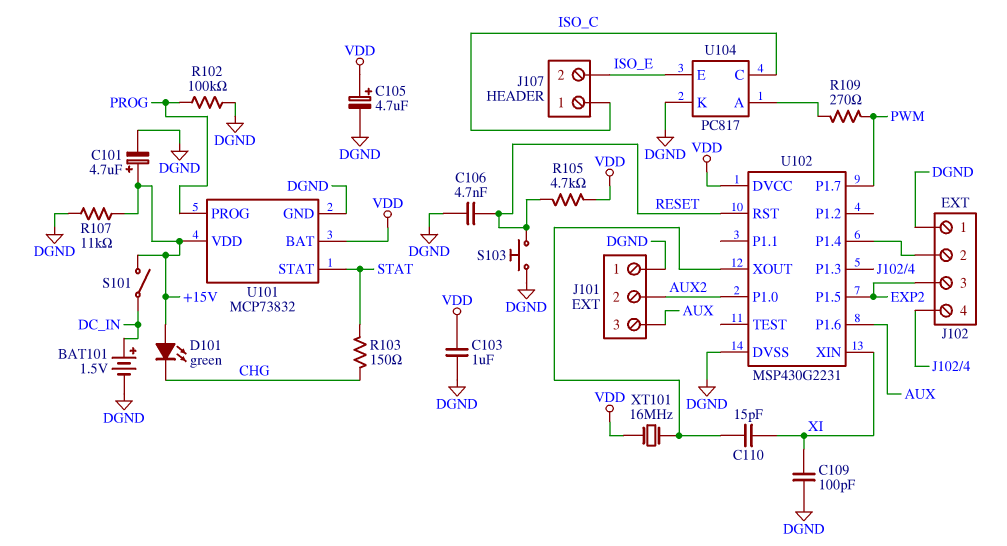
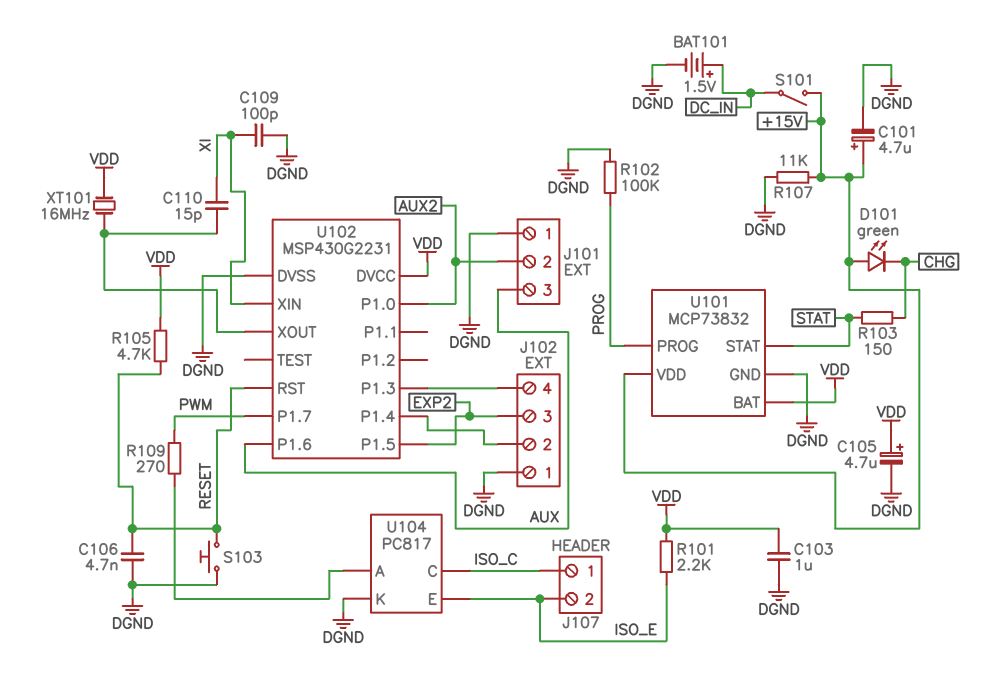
R101: none -> 2.2k (ISO_E, VDD)

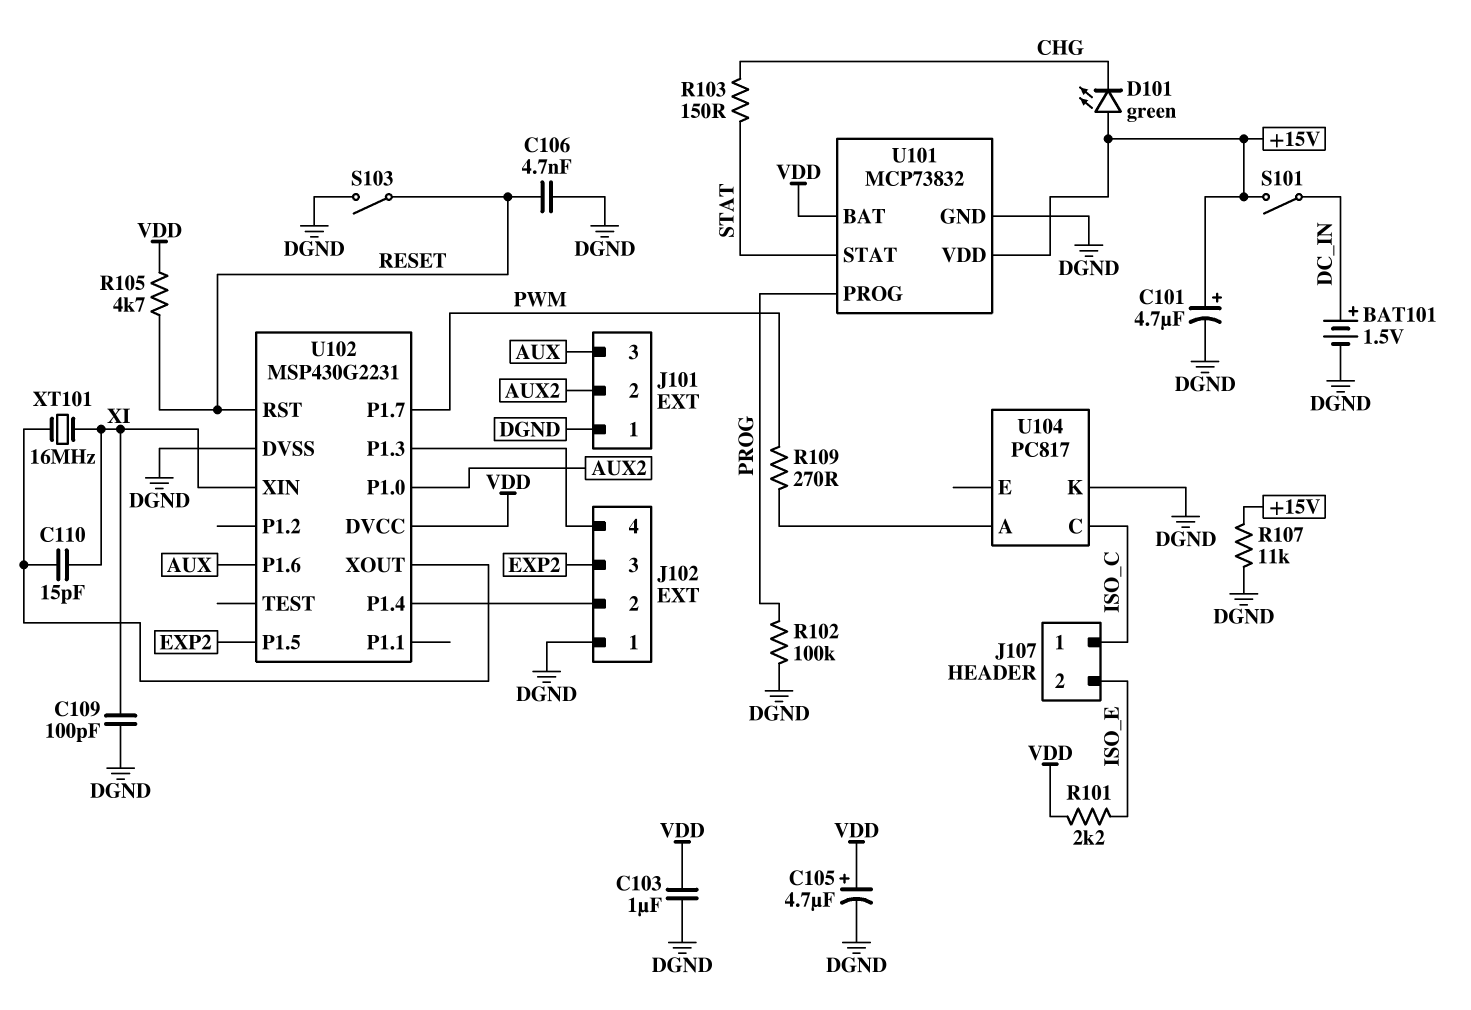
S103: button (DGND, RESET) -> switch (DGND, RESET)
U104 pin E: ISO_E -> none
XT101: 16MHz (U102/XOUT, VDD) -> 16MHz (U102/XOUT, XI)

